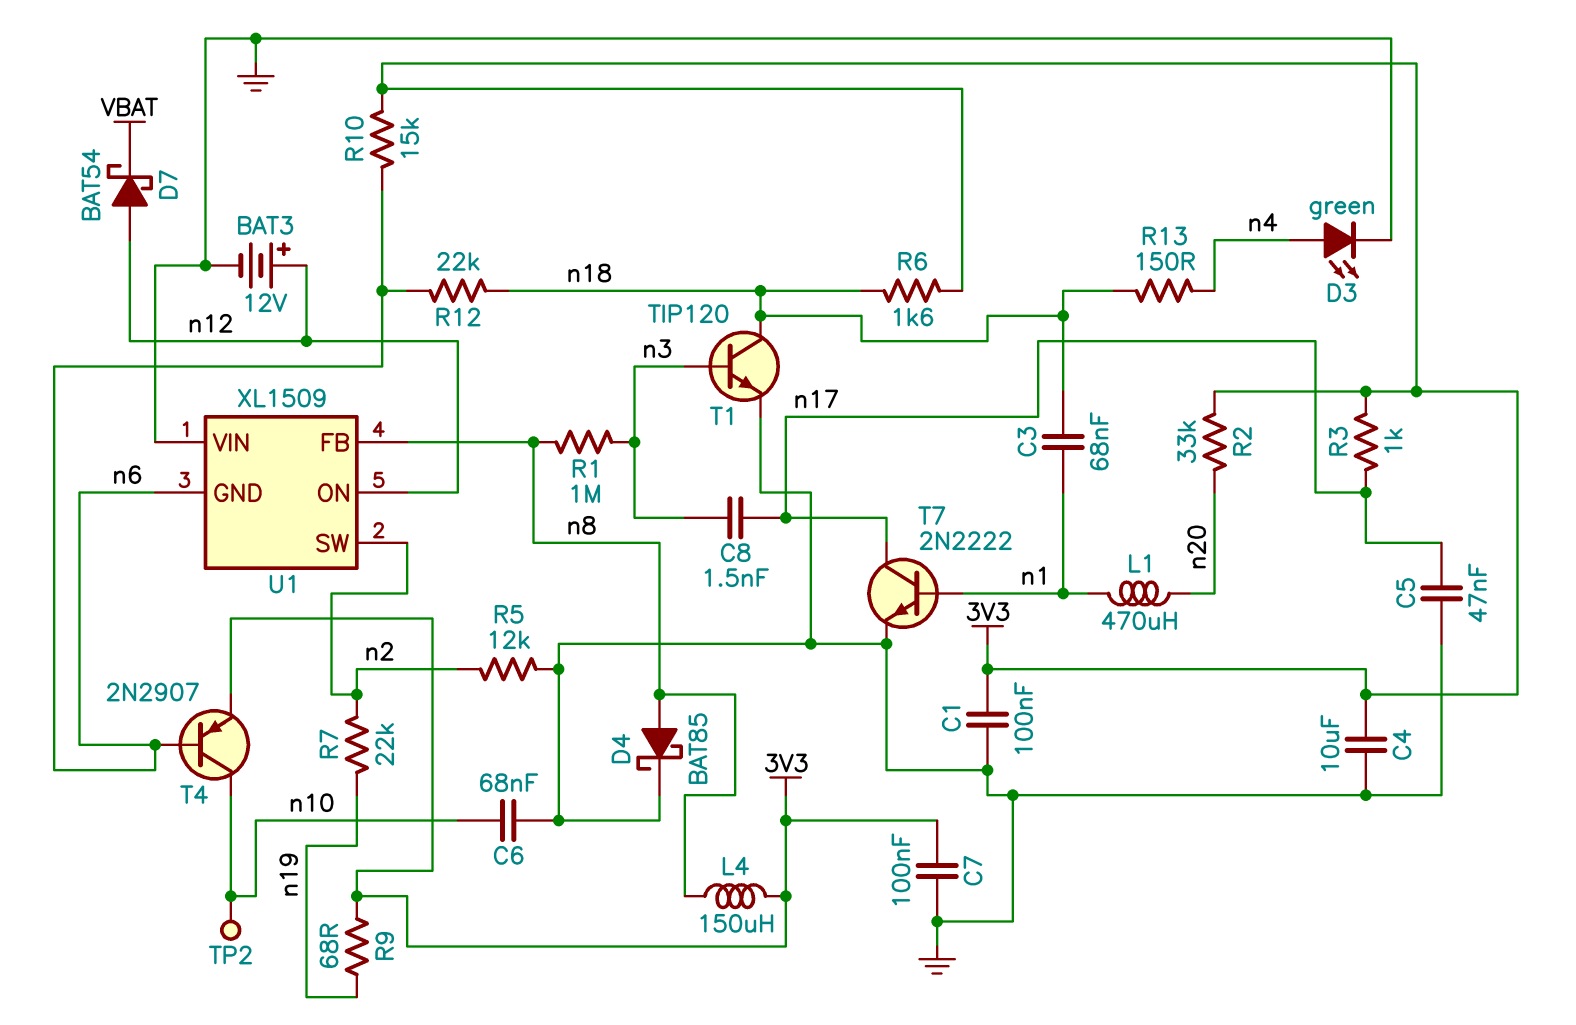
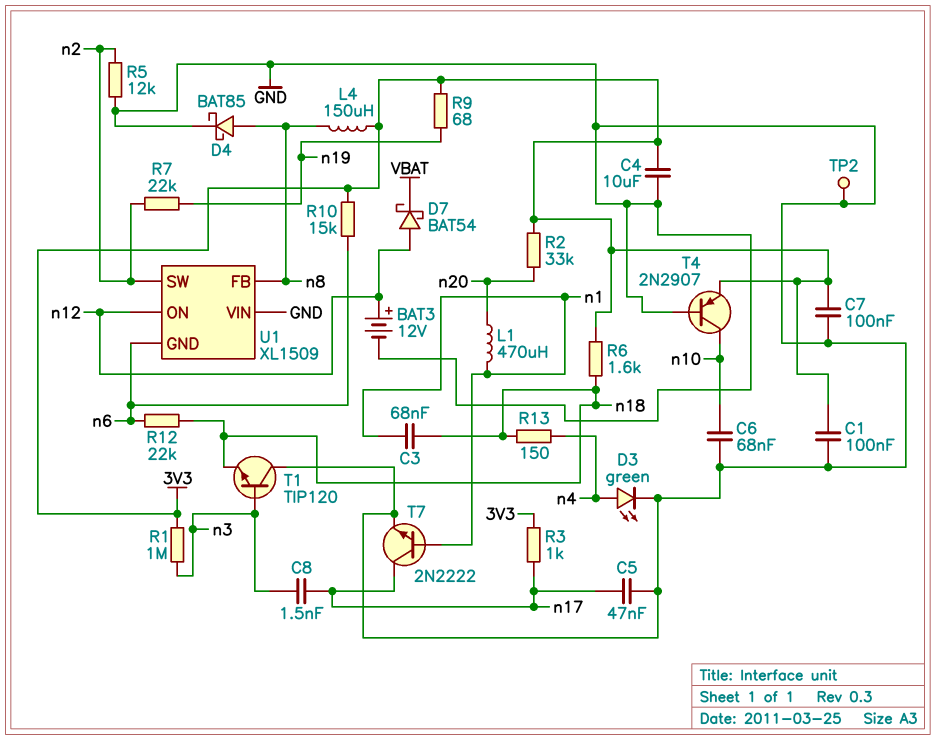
R1: 1M (n3, n8) -> 1M (3V3, n3)
T1: NPN TIP120 (B n3, C n18, E GND) -> NPN TIP120 (B n3, C GND, E n18)
T4: PNP 2N2907 (B n6, C n10, E 3V3) -> PNP 2N2907 (B GND, C n10, E 3V3)
TP2: test point (n10) -> test point (GND)

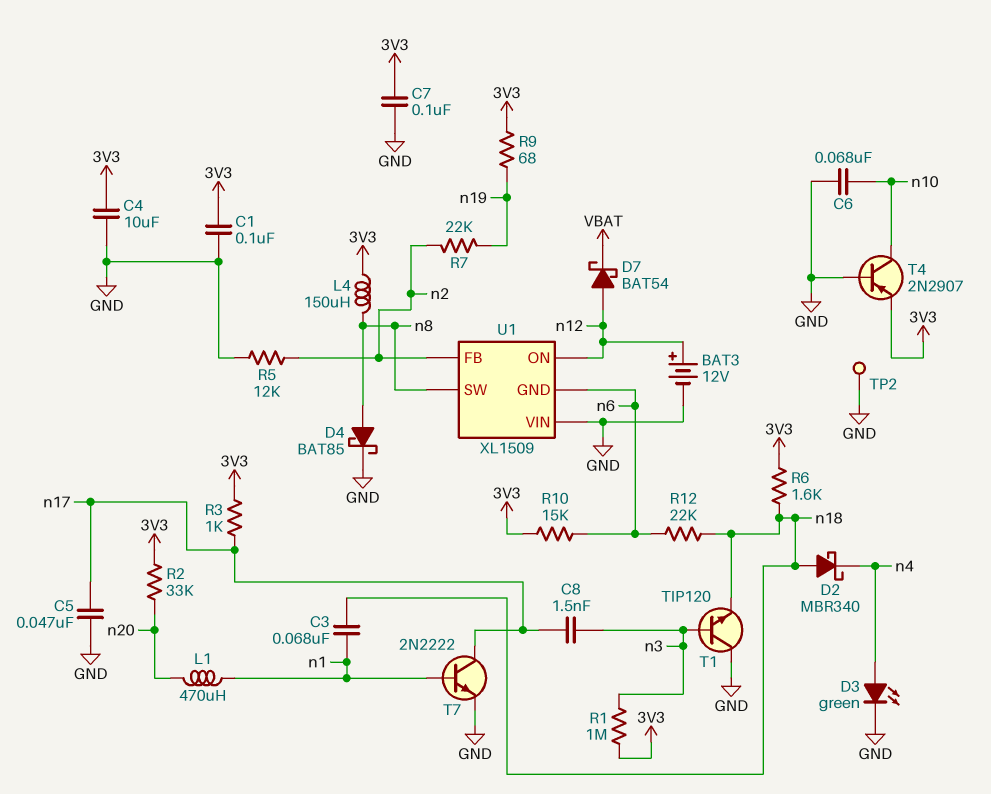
D2: none -> schottky MBR340 (A n18, K n4)
R13: 150 (n4, n18) -> none
U1 pin FB: n8 -> n2
U1 pin SW: n2 -> n8

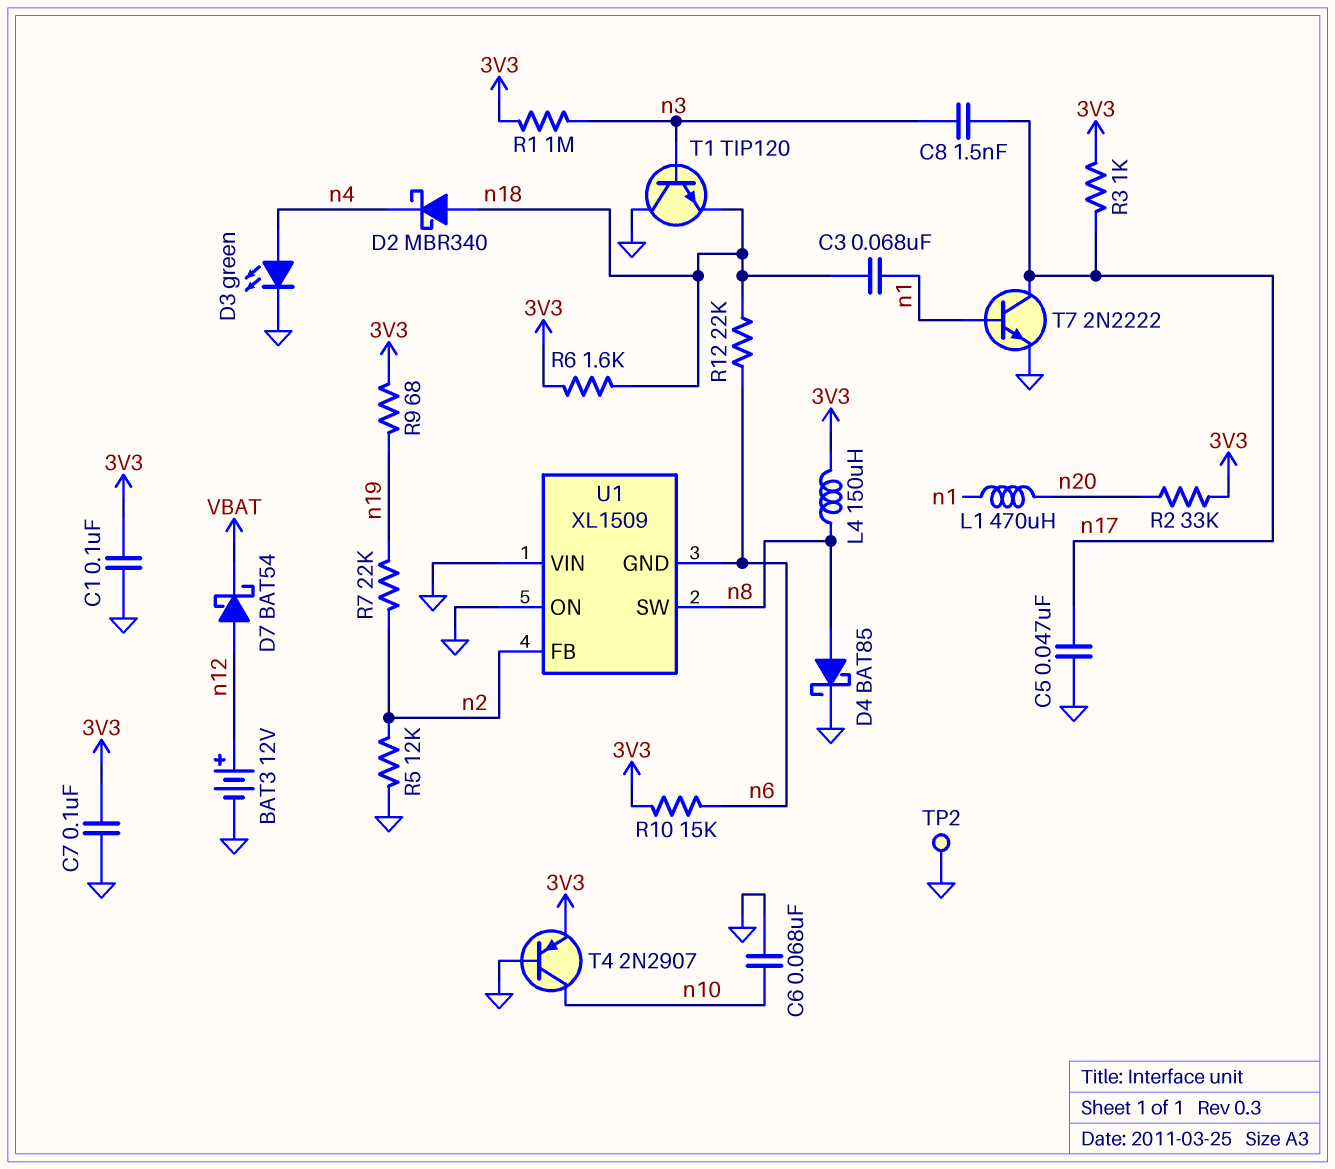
C4: 10uF (3V3, GND) -> none
U1 pin ON: n12 -> GND

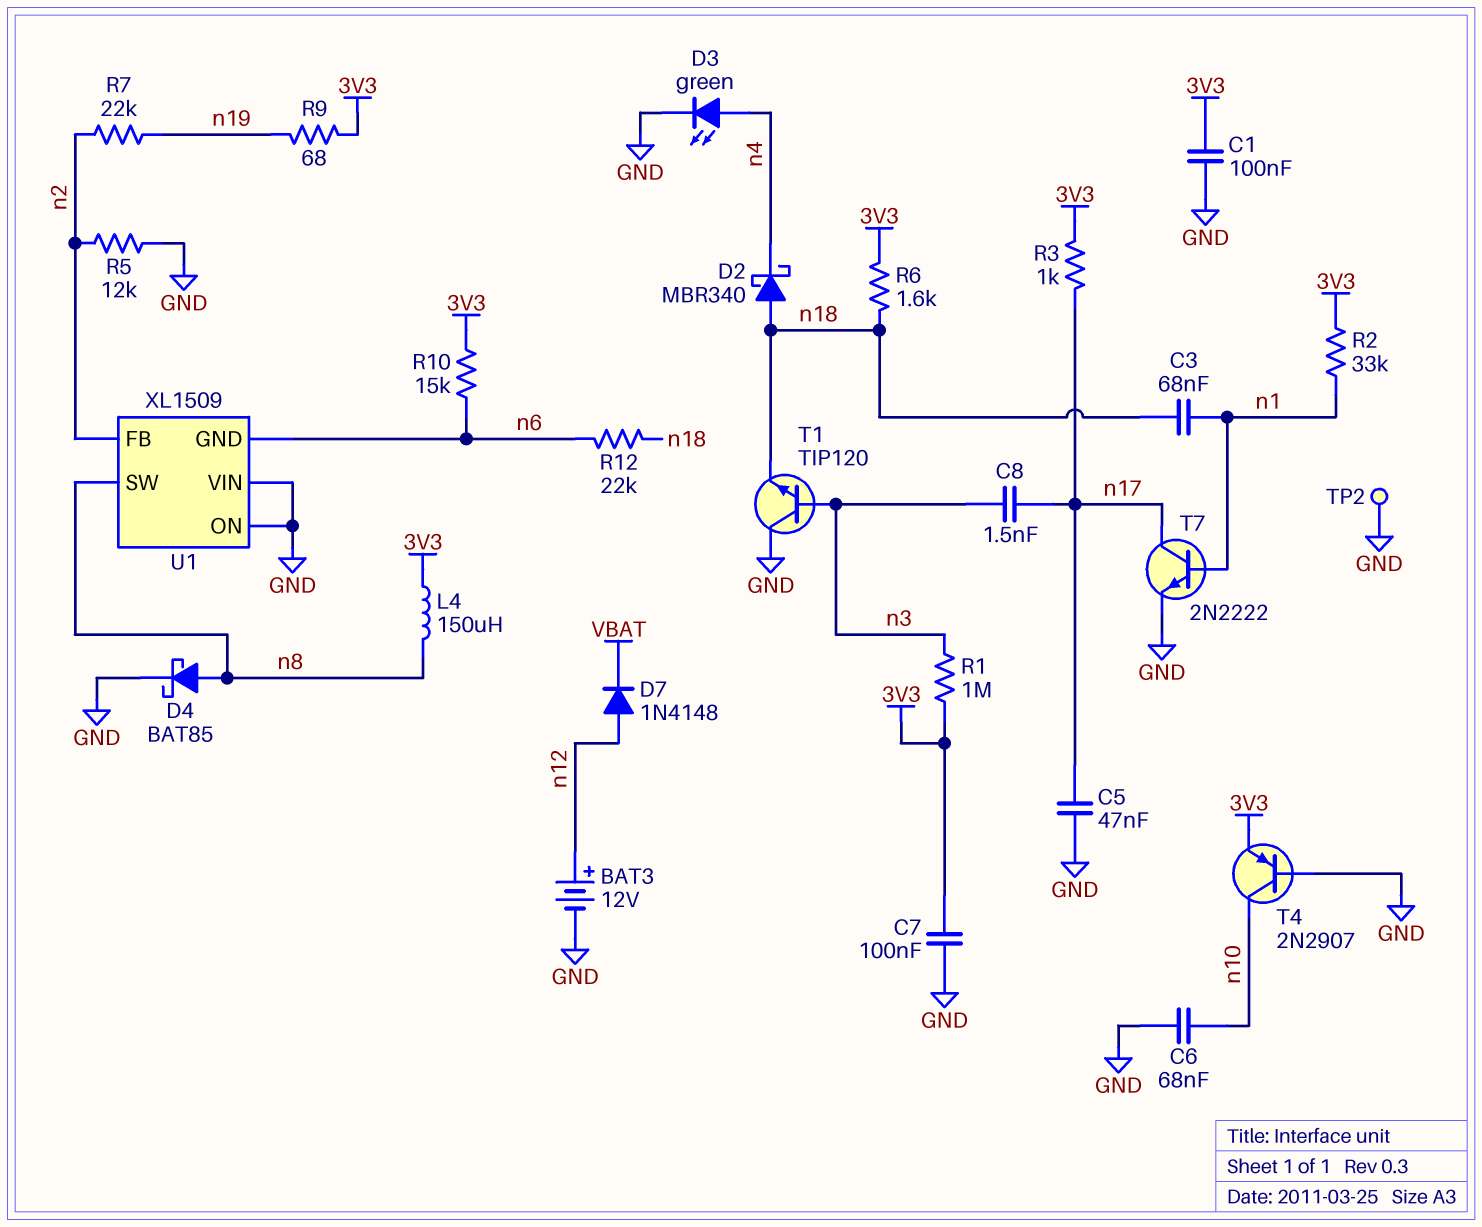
D7: schottky BAT54 (A n12, K VBAT) -> diode 1N4148 (A n12, K VBAT)
L1: 470uH (n1, n20) -> none
R2: 33k (3V3, n20) -> 33k (3V3, n1)

